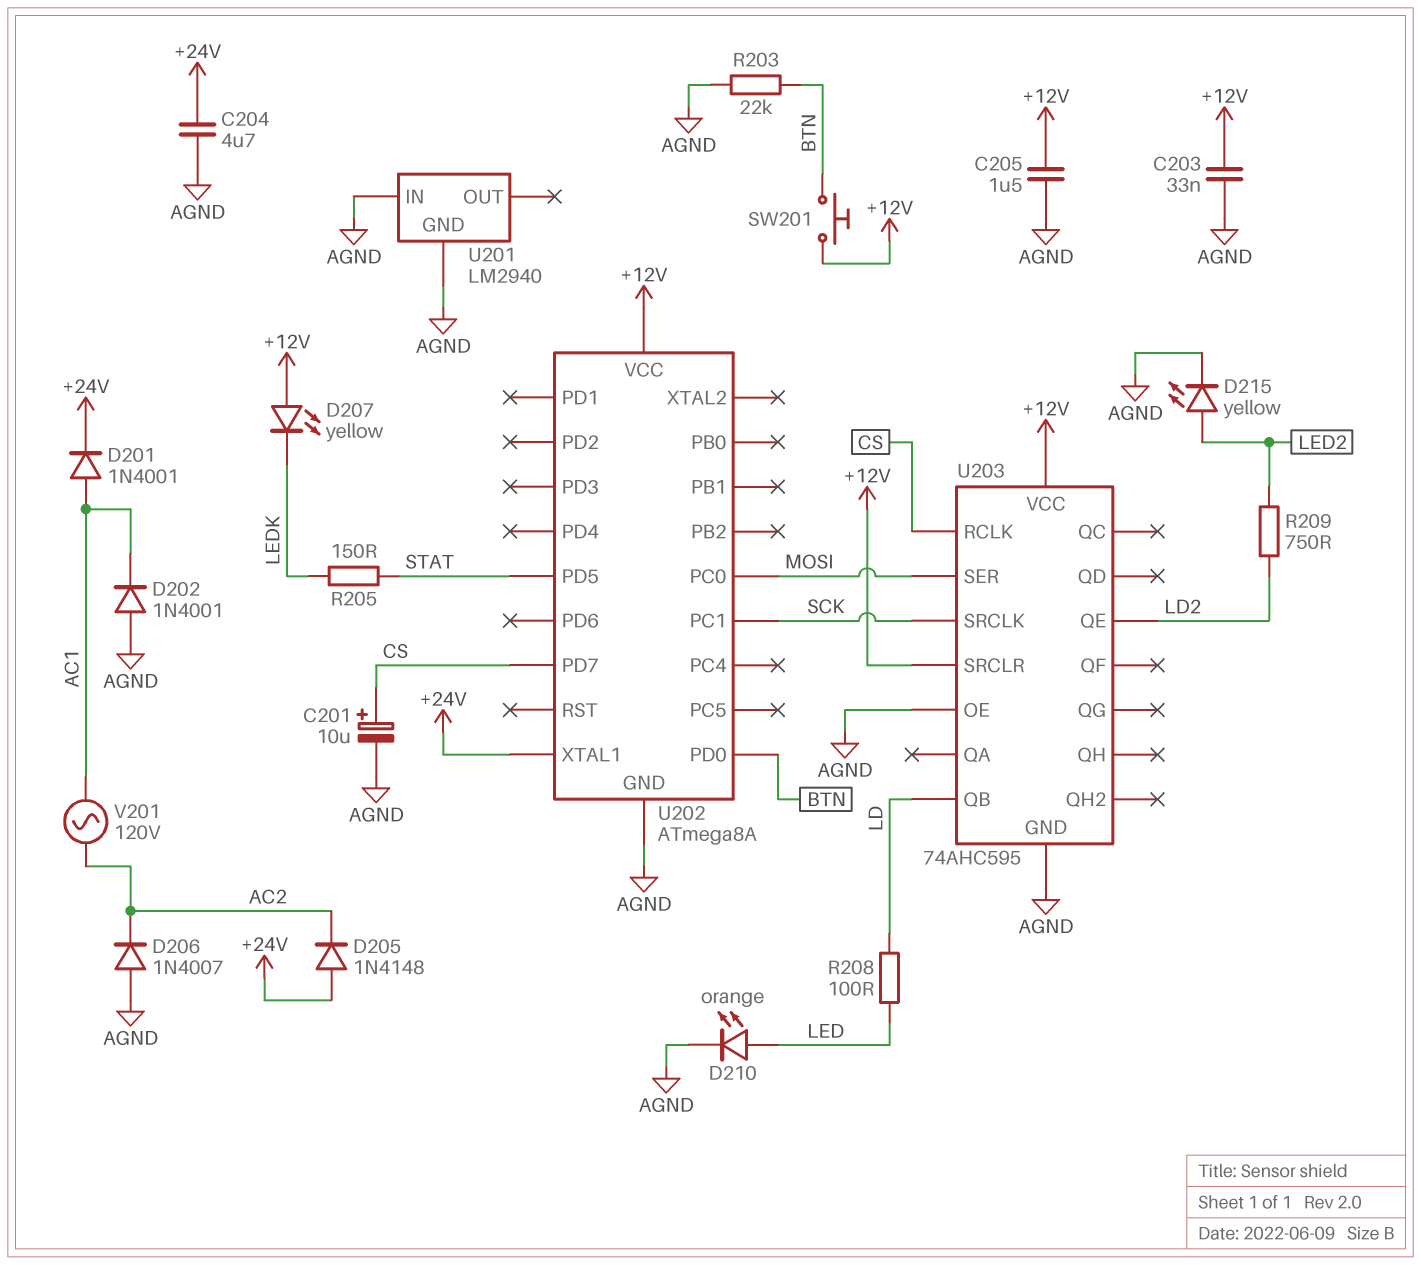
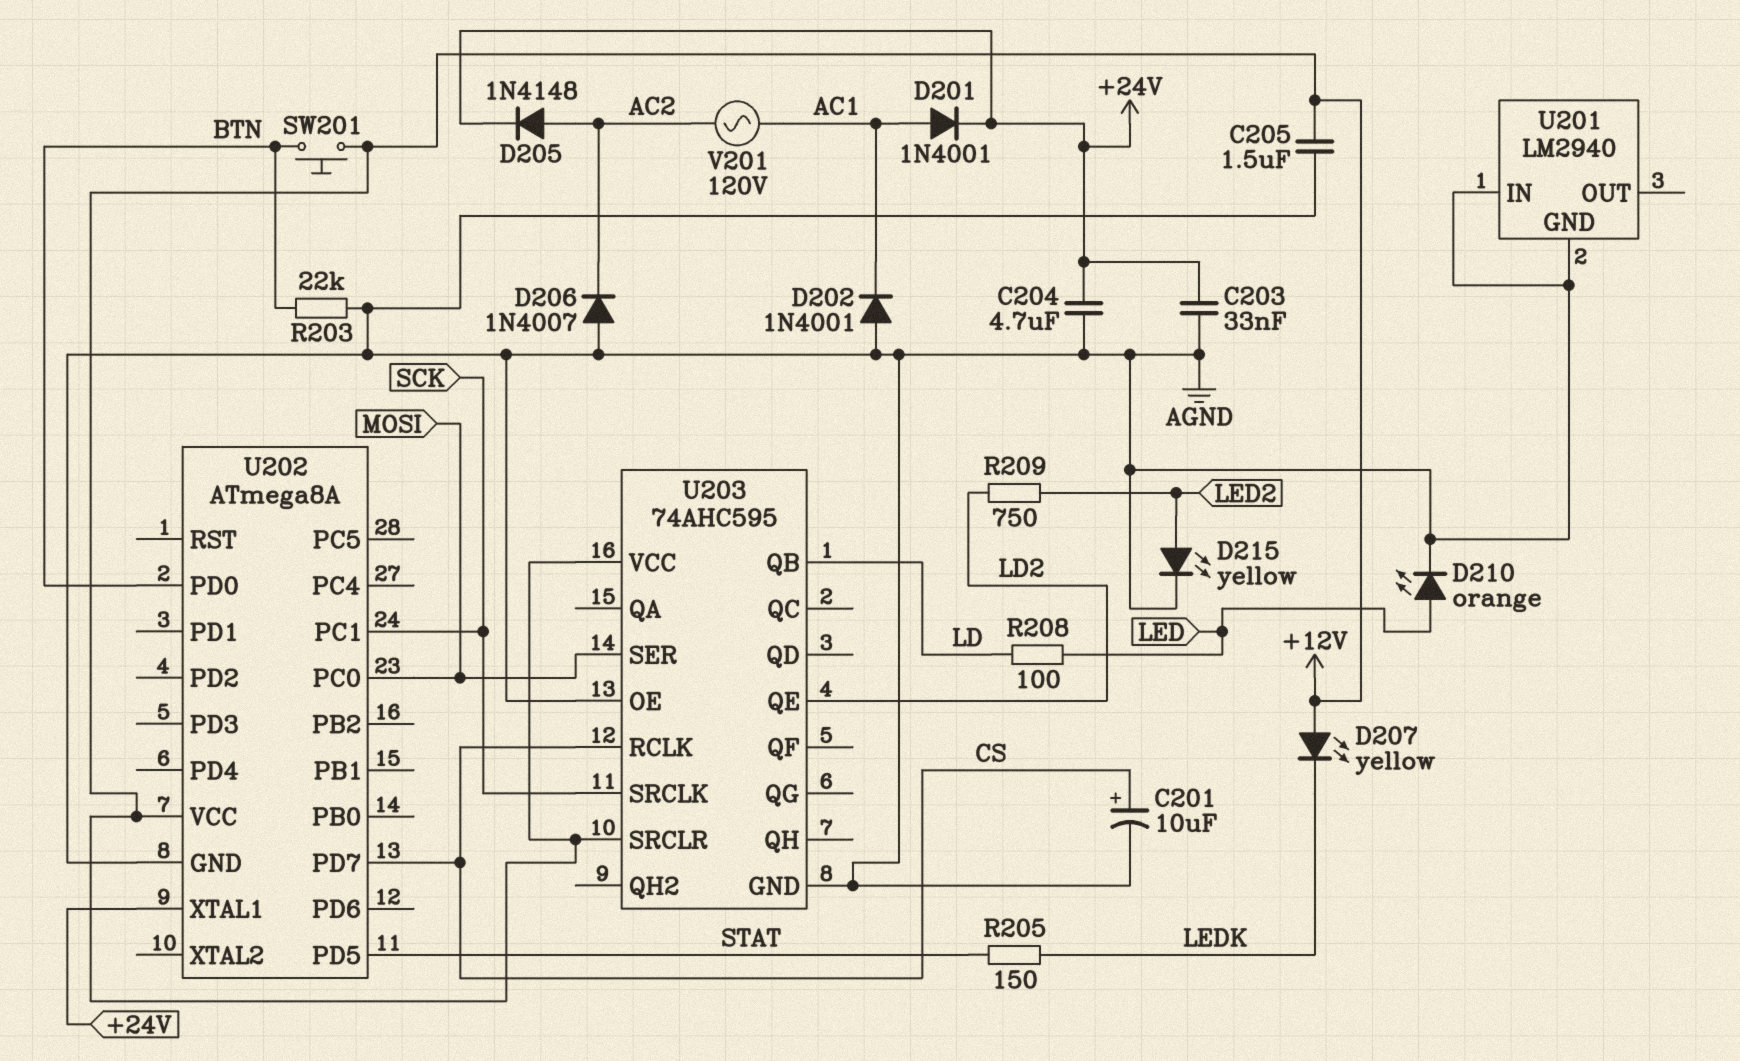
C203: 33nF (+12V, AGND) -> 33nF (+24V, AGND)
D205: diode 1N4148 (A +24V, K AC2) -> diode 1N4148 (A AC2, K +24V)

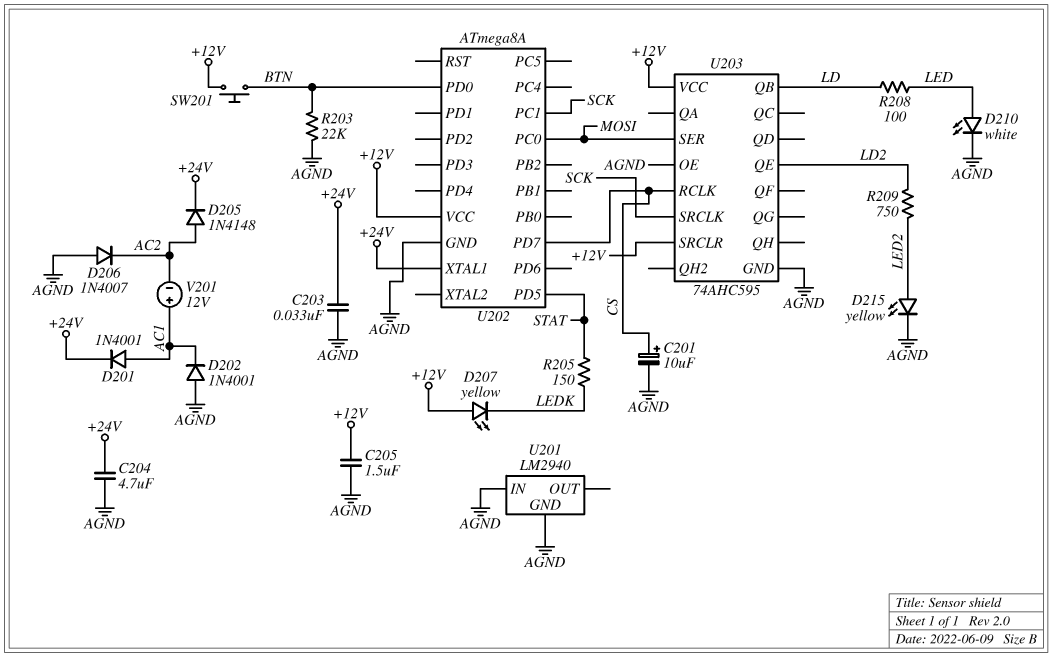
D210: LED orange (A LED, K AGND) -> LED white (A LED, K AGND)
V201: AC 120V (AC1, AC2) -> 12V (plus AC1, minus AC2)

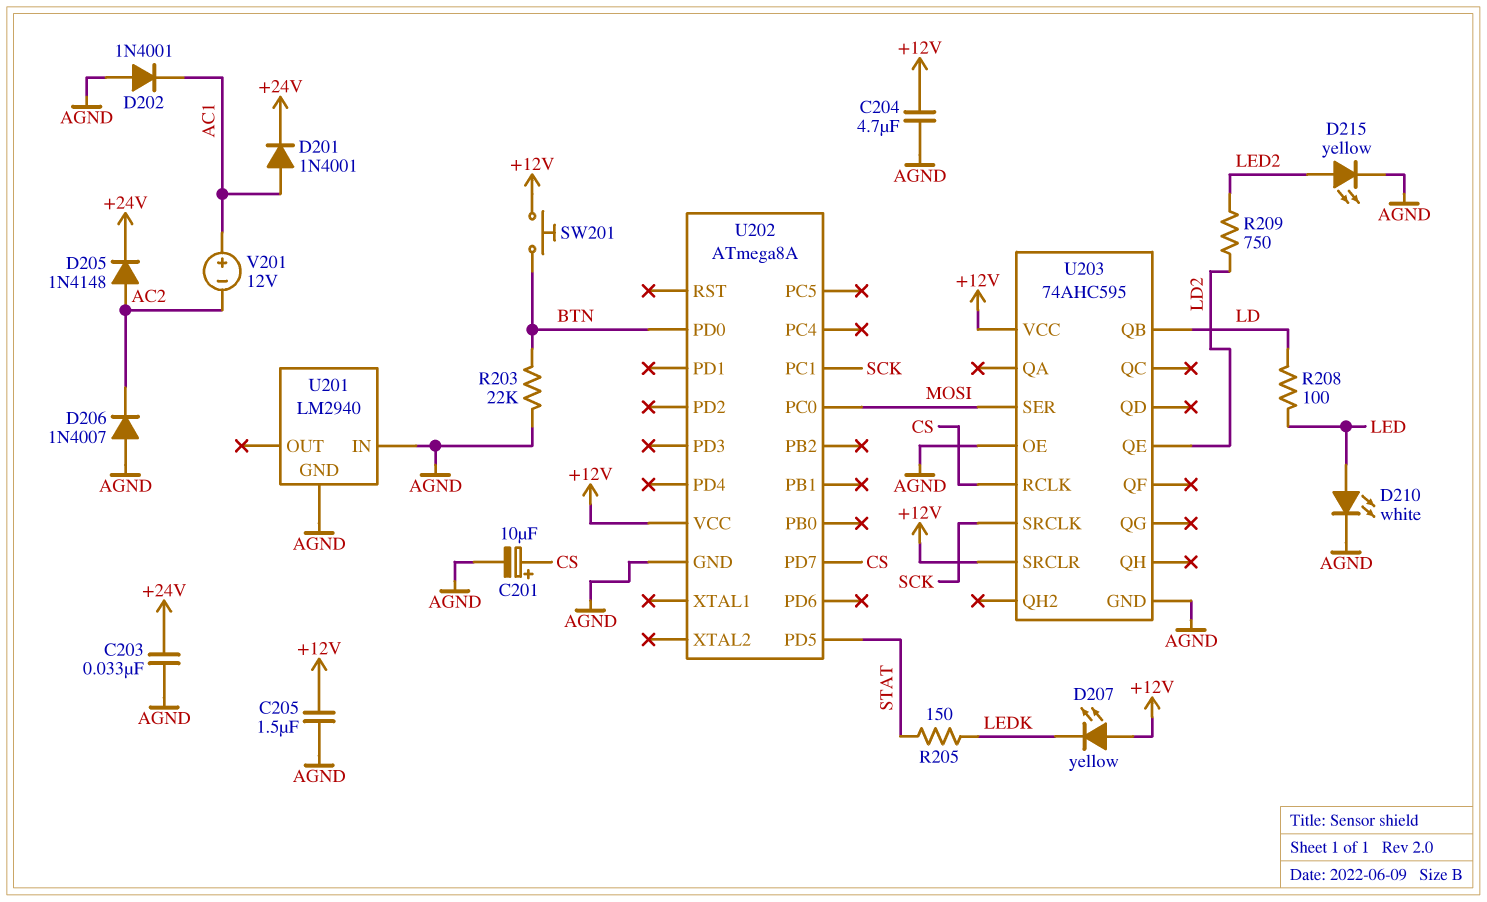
C204: 4.7uF (+24V, AGND) -> 4.7uF (+12V, AGND)
U202 pin XTAL1: +24V -> none

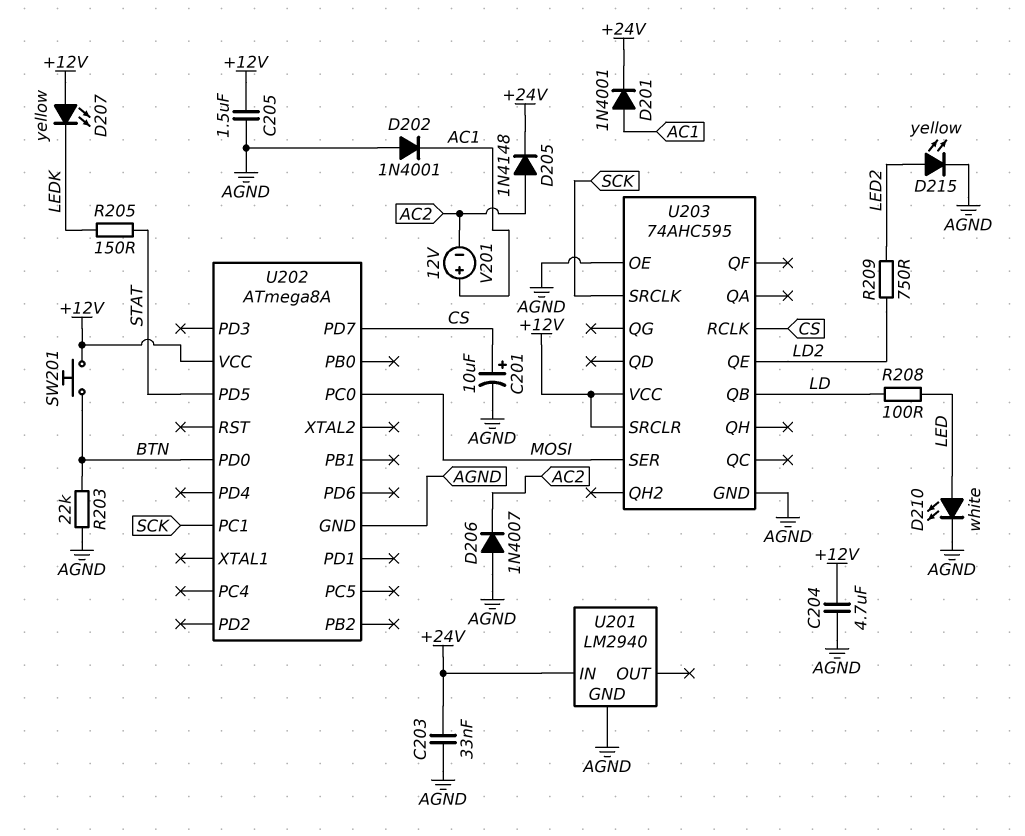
U201 pin IN: AGND -> +24V

